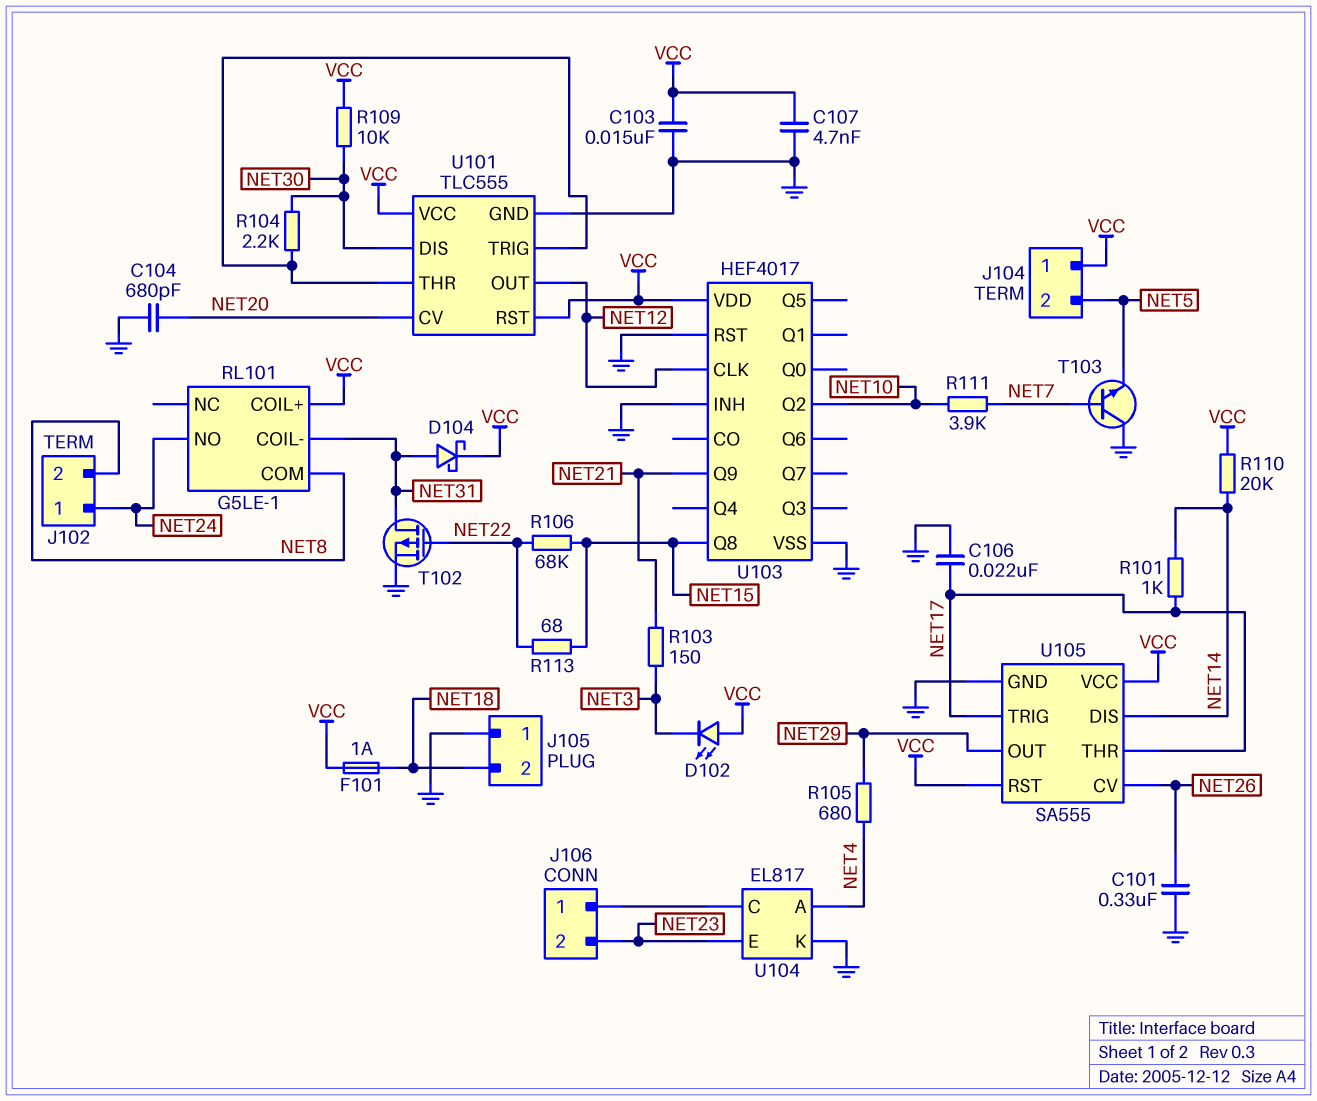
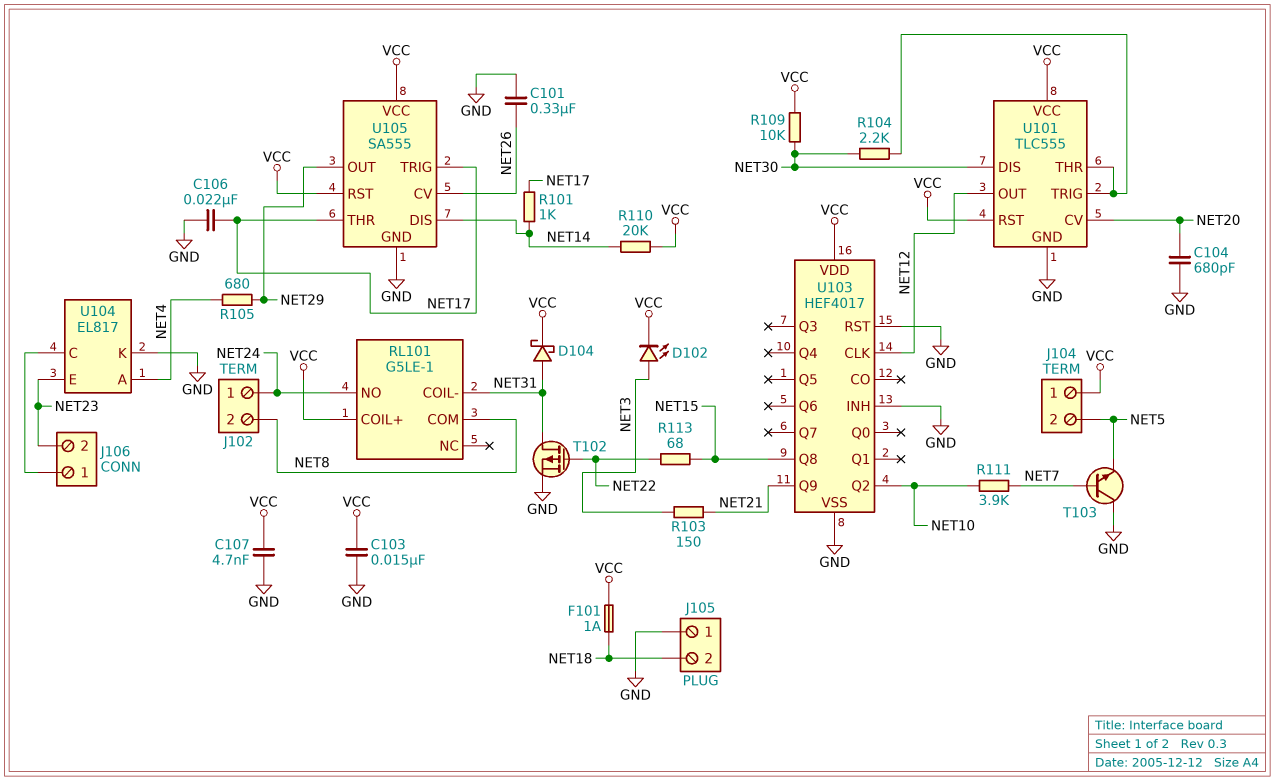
D102: LED (A VCC, K NET3) -> LED (A NET3, K VCC)
R106: 68k (NET15, NET22) -> none

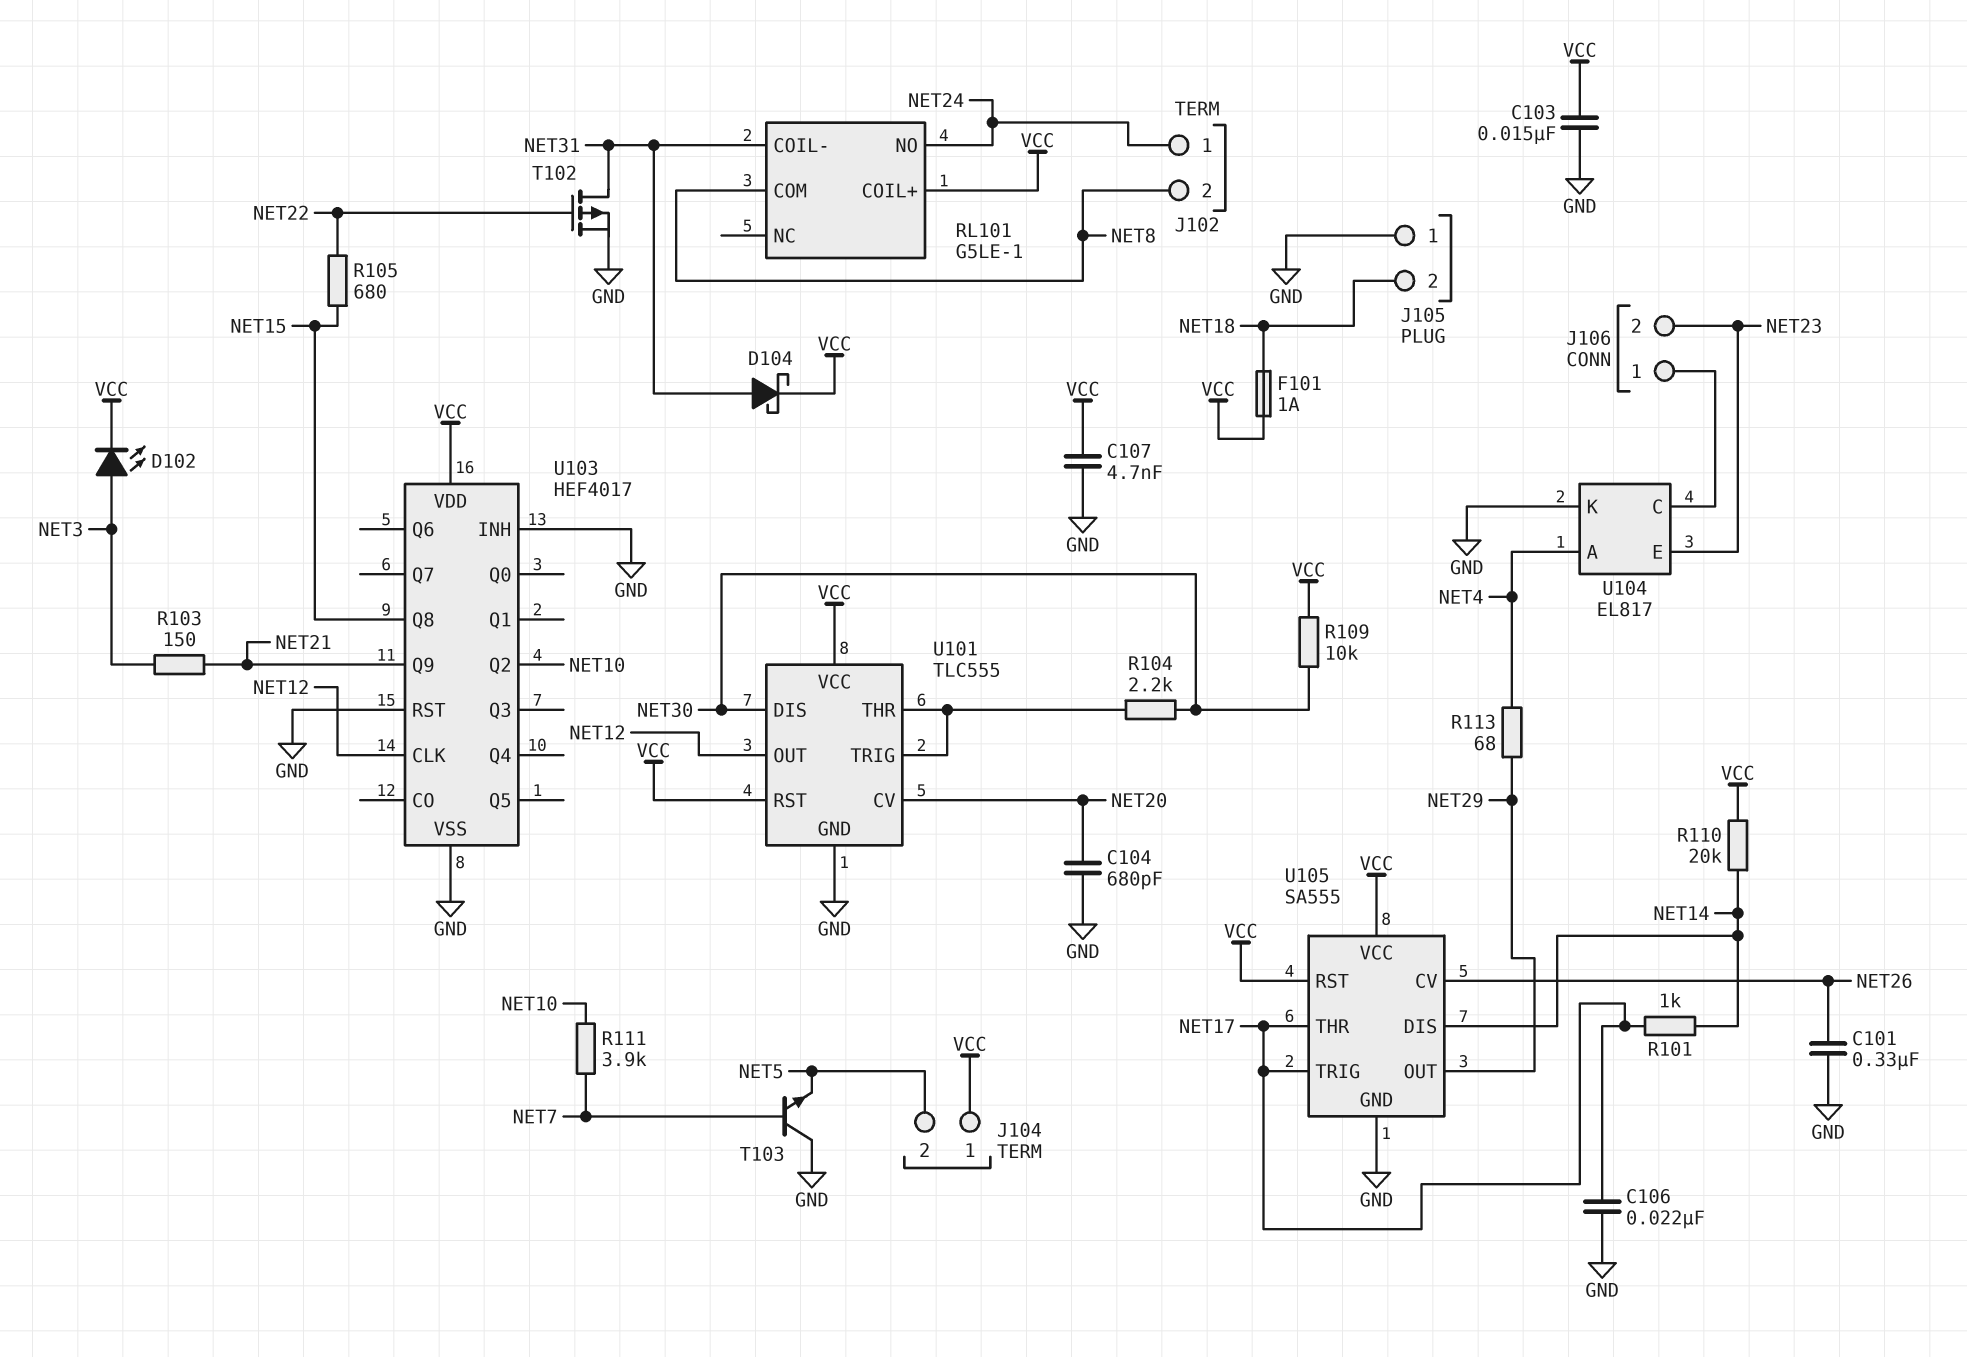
R105: 680 (NET4, NET29) -> 680 (NET15, NET22)
R113: 68 (NET15, NET22) -> 68 (NET4, NET29)

